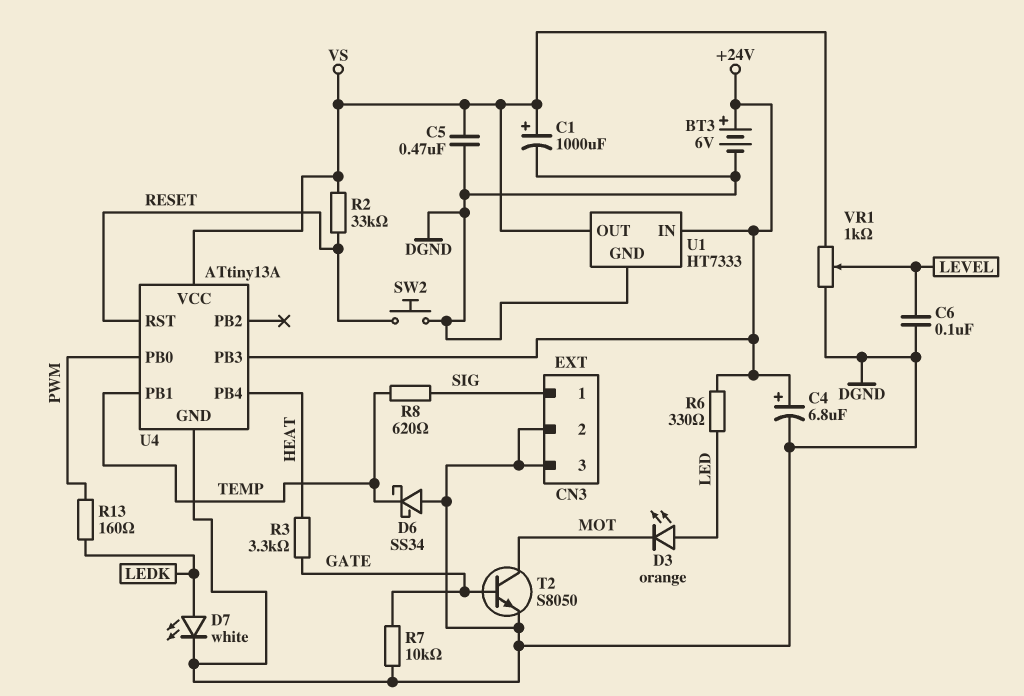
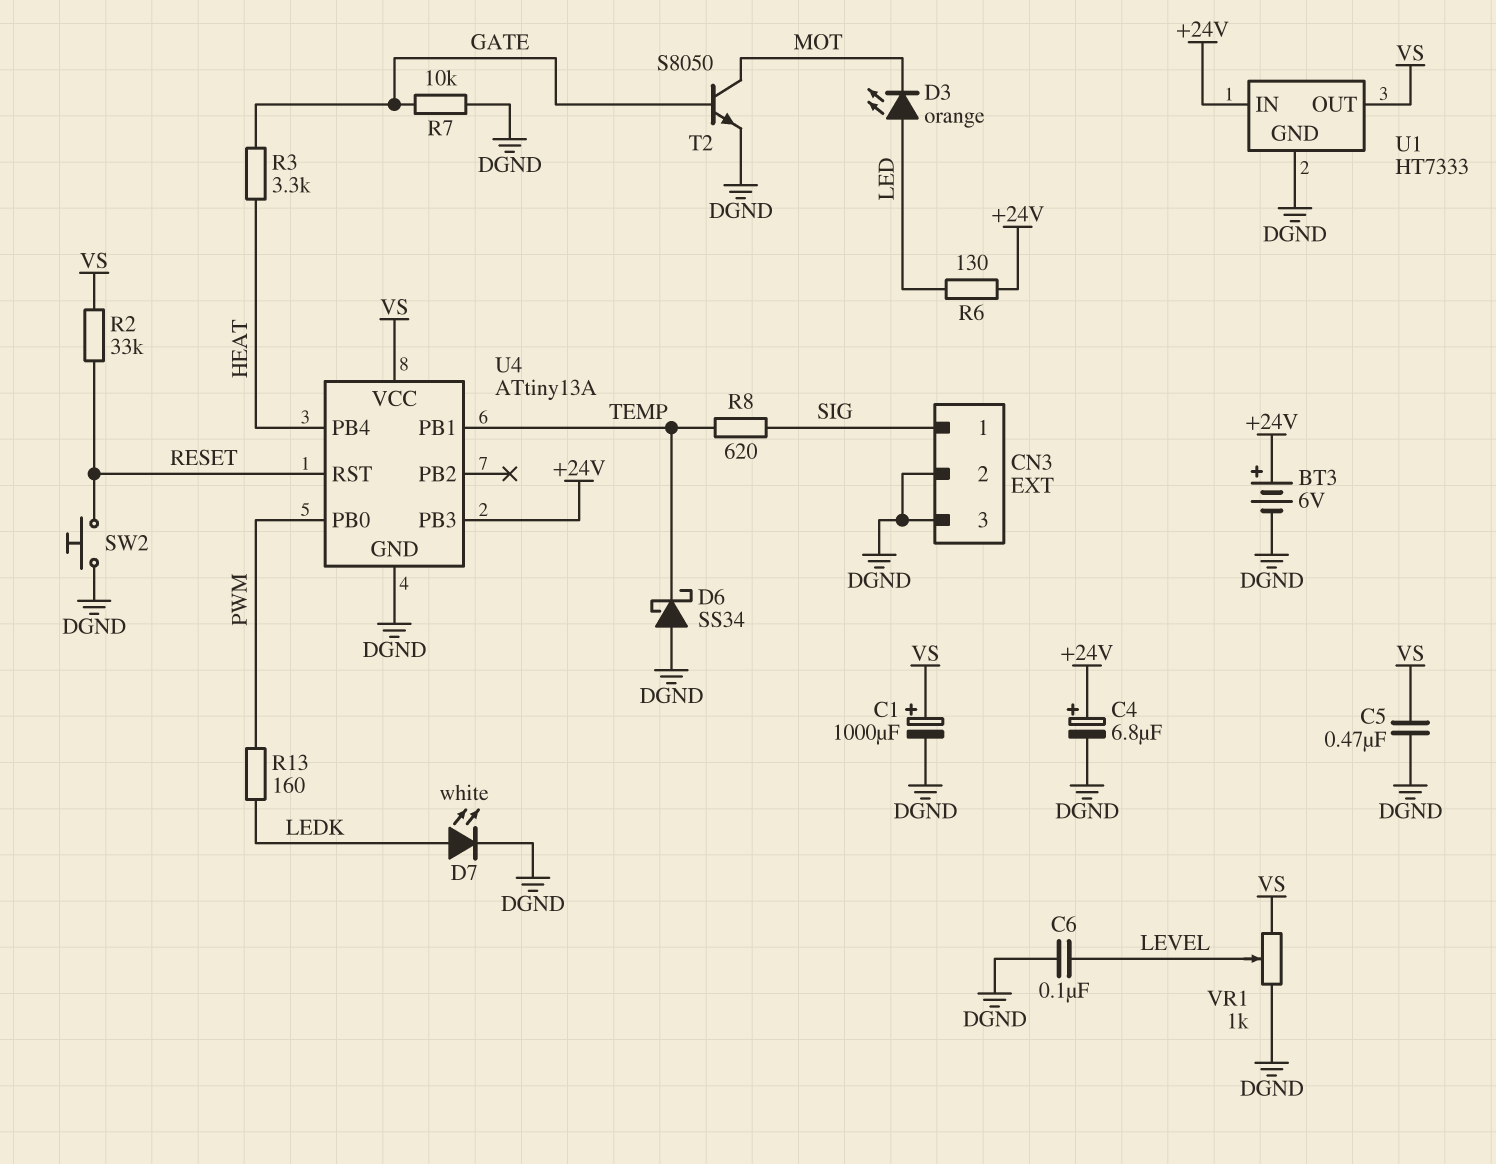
R6: 330 (+24V, LED) -> 130 (+24V, LED)

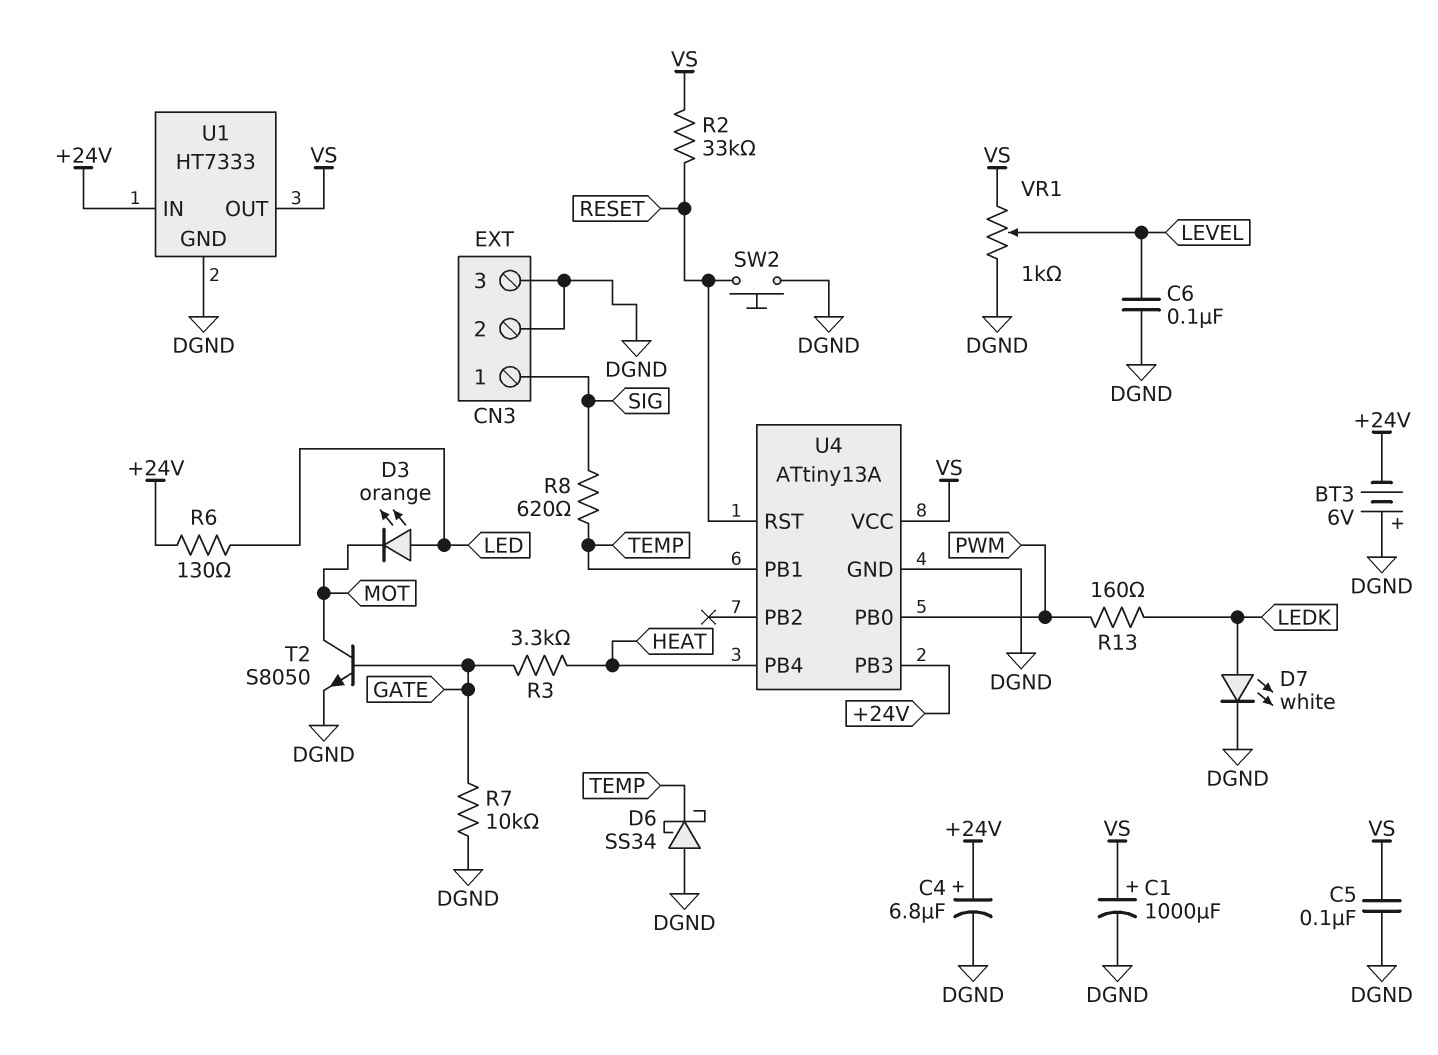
BT3: 6V (plus +24V, minus DGND) -> 6V (plus DGND, minus +24V)
C5: 470nF (DGND, VS) -> 100nF (DGND, VS)

